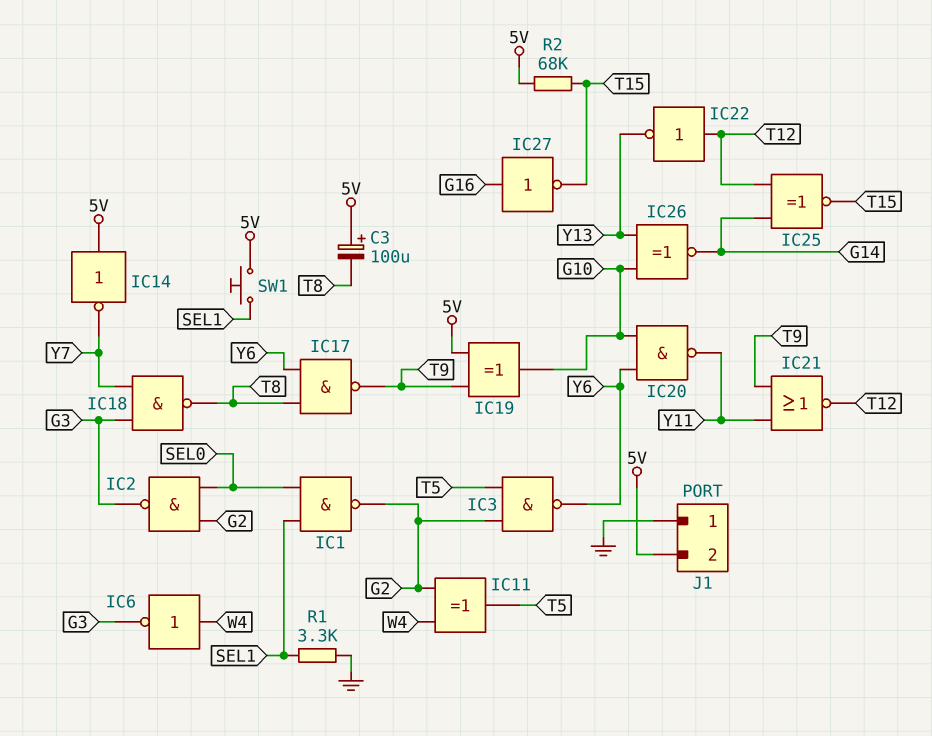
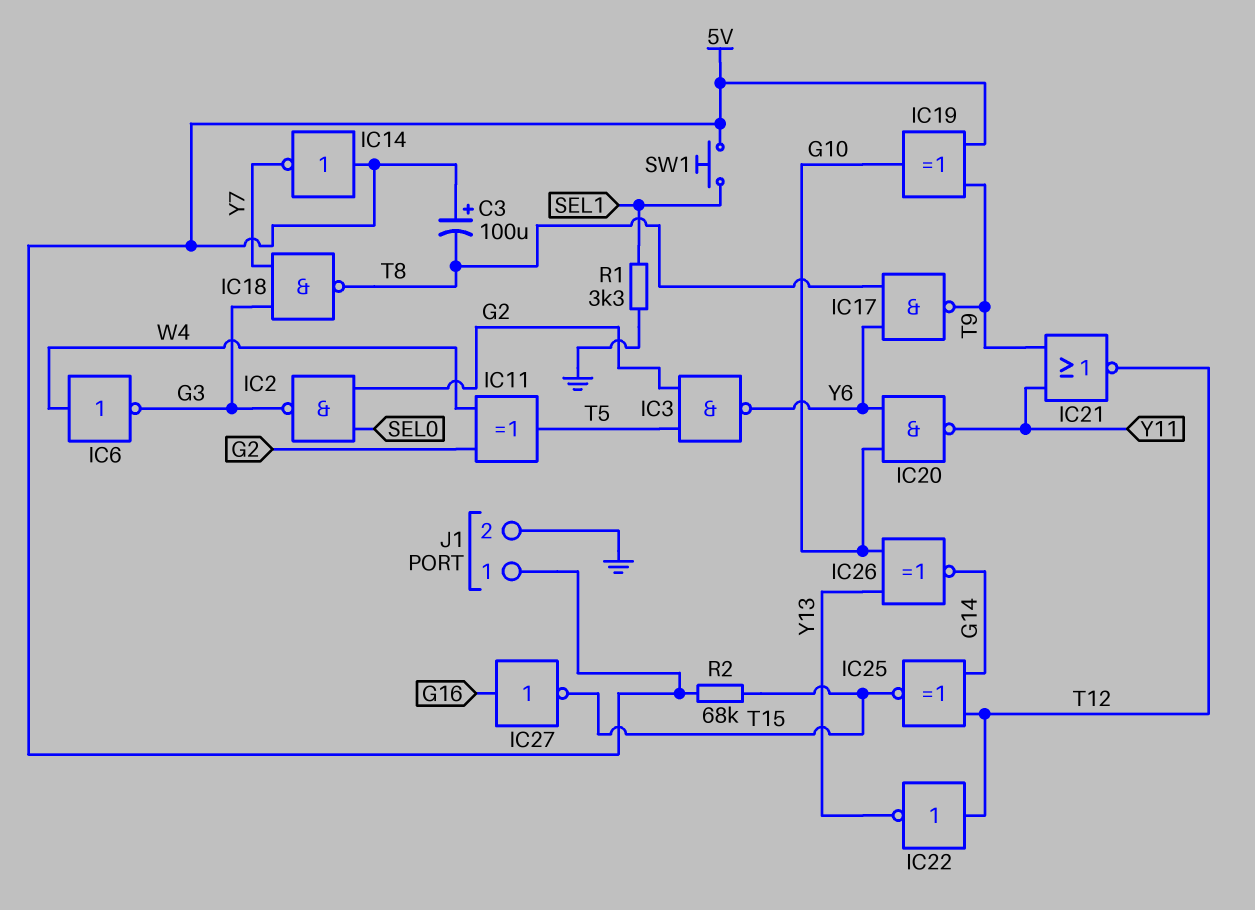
IC1: NAND (in SEL0, in SEL1, out G2) -> none
J1 pin 1: GND -> 5V
J1 pin 2: 5V -> GND

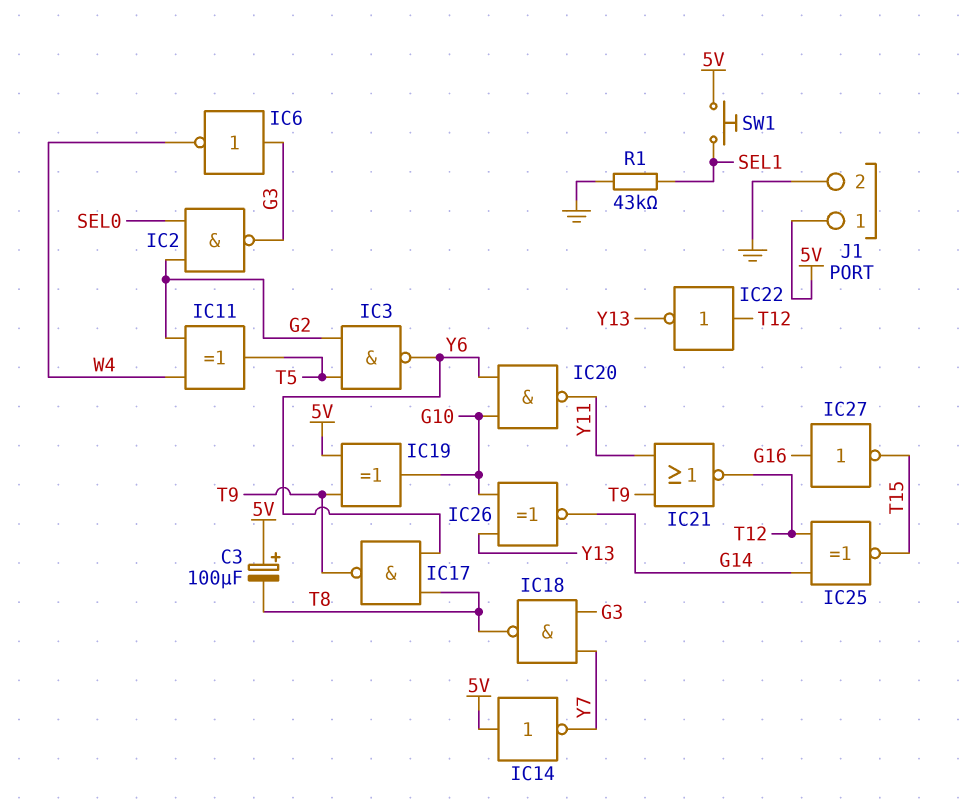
IC6: NOT (in W4, out G3) -> NOT (in G3, out W4)
R1: 3.3k (GND, SEL1) -> 43k (GND, SEL1)
R2: 68k (5V, T15) -> none

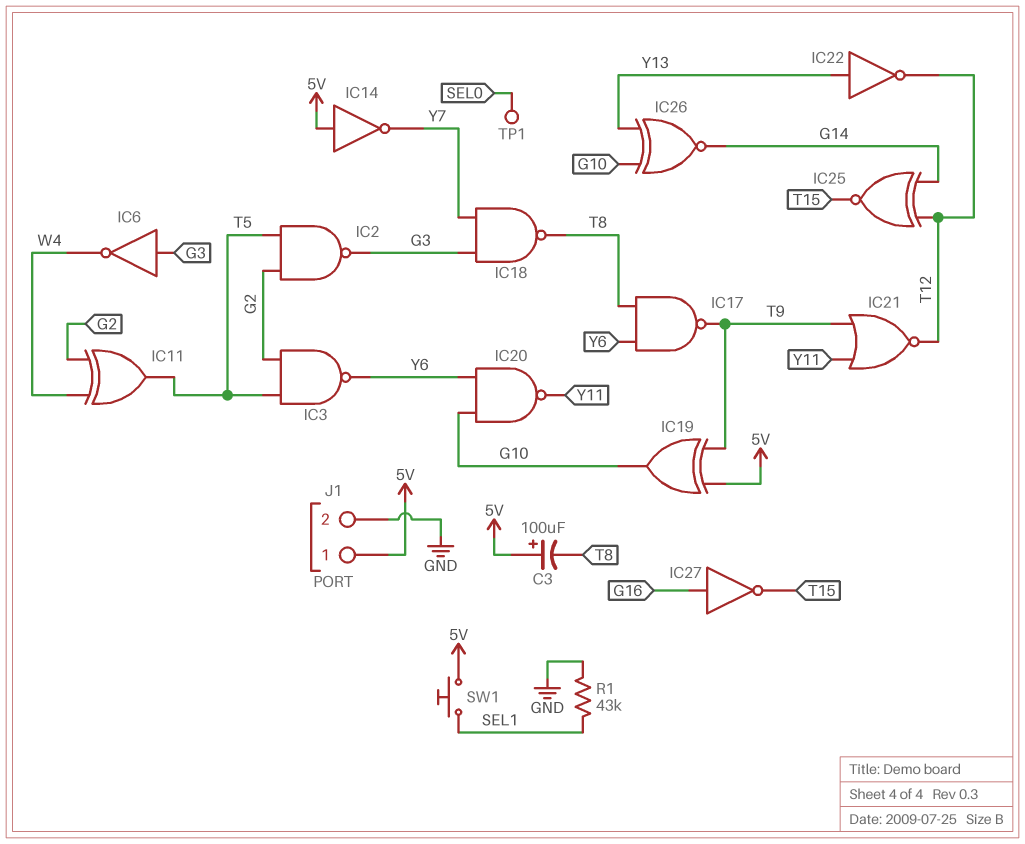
IC2: NAND (in G2, in SEL0, out G3) -> NAND (in G2, in T5, out G3)
IC22: NOT (in T12, out Y13) -> NOT (in Y13, out T12)
TP1: none -> test point (SEL0)

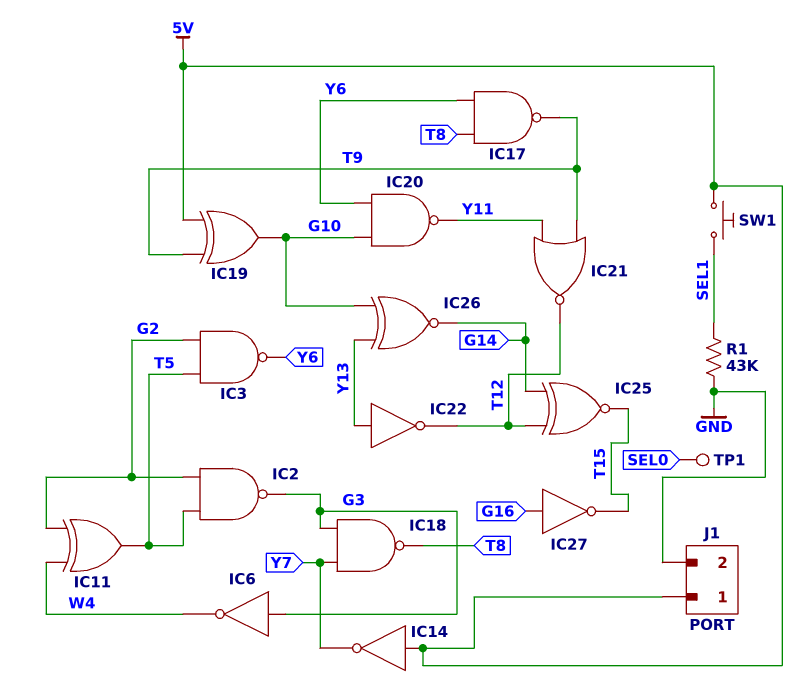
C3: 100uF (plus 5V, minus T8) -> none

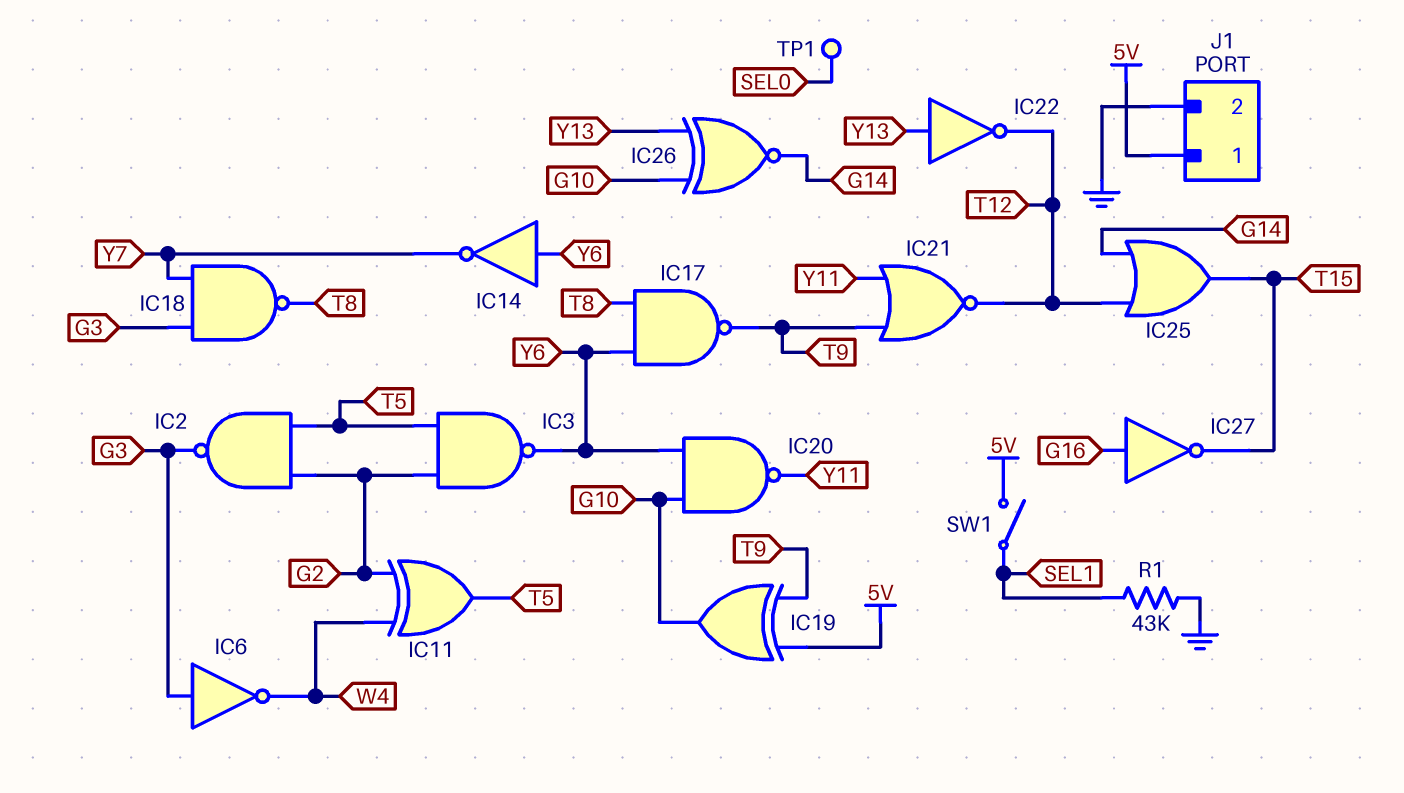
IC14: NOT (in 5V, out Y7) -> NOT (in Y6, out Y7)
IC25: XNOR (in G14, in T12, out T15) -> OR (in G14, in T12, out T15)
SW1: button (5V, SEL1) -> switch (5V, SEL1)

